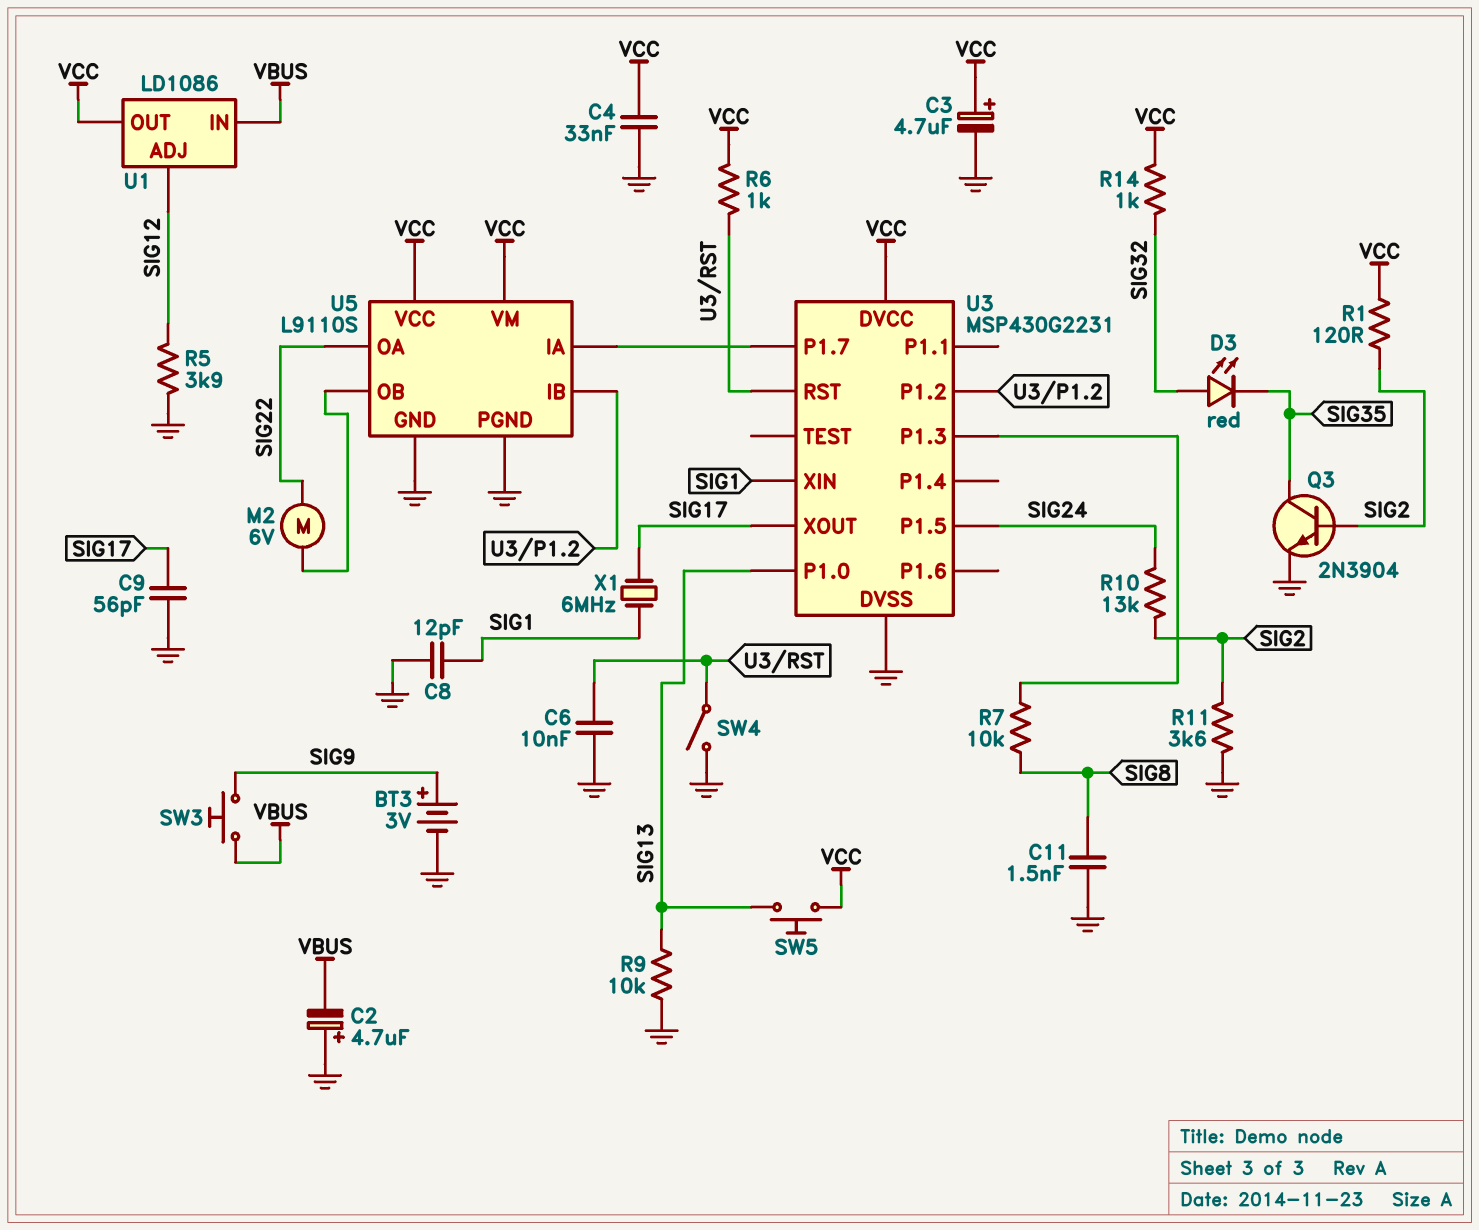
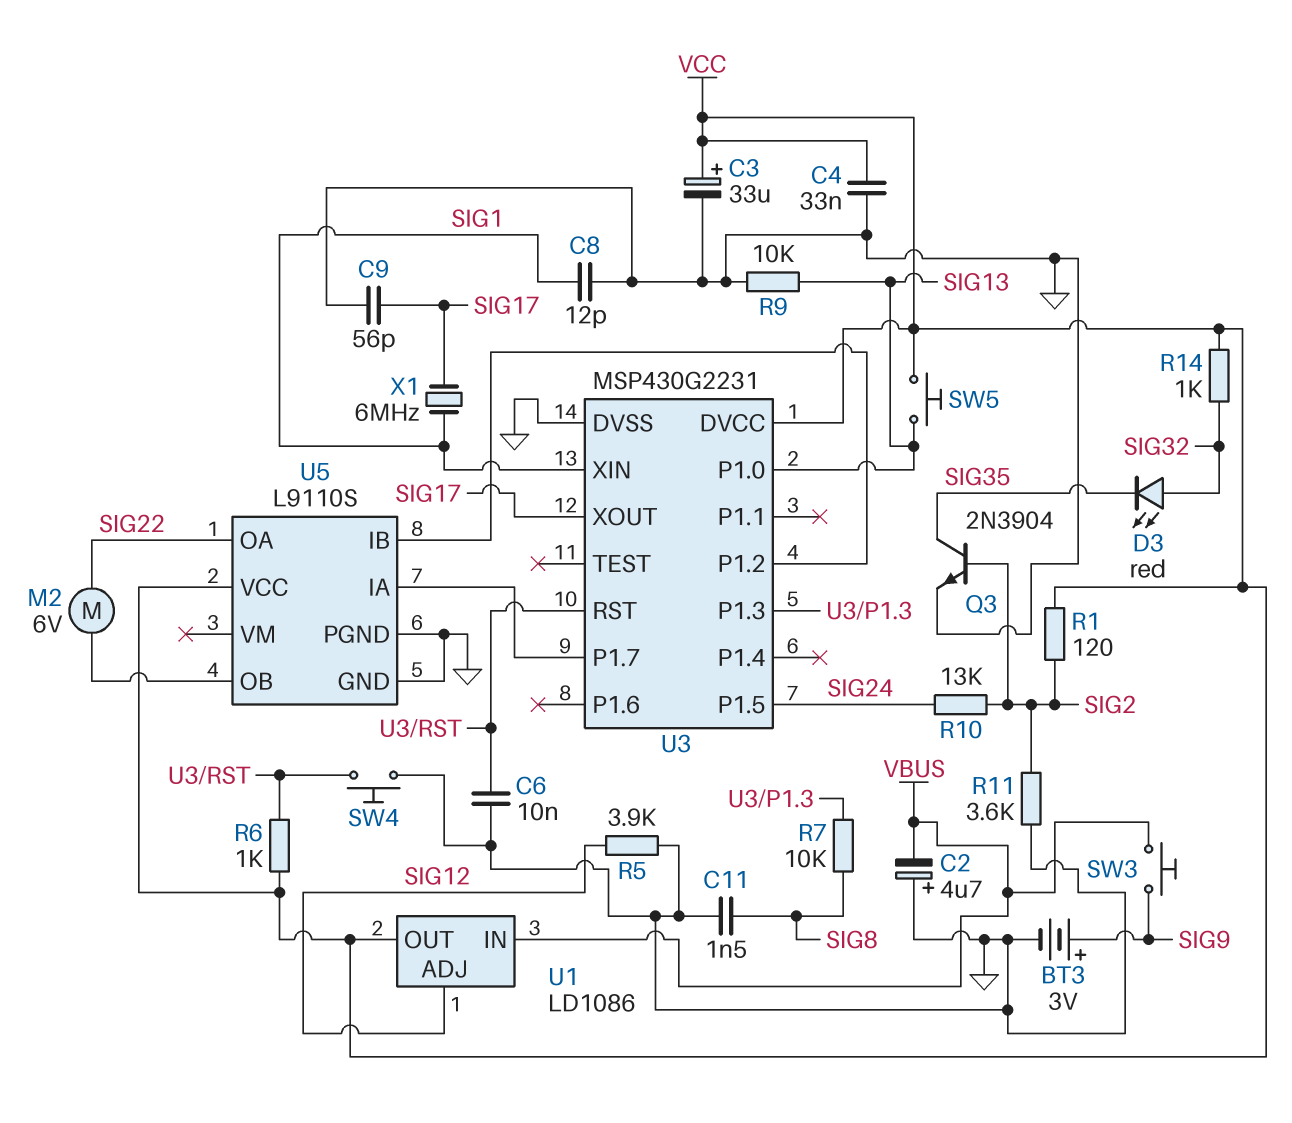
C3: 4.7uF (plus VCC, minus GND) -> 33uF (plus VCC, minus GND)
SW4: switch (GND, U3/RST) -> button (GND, U3/RST)
U5 pin VM: VCC -> none

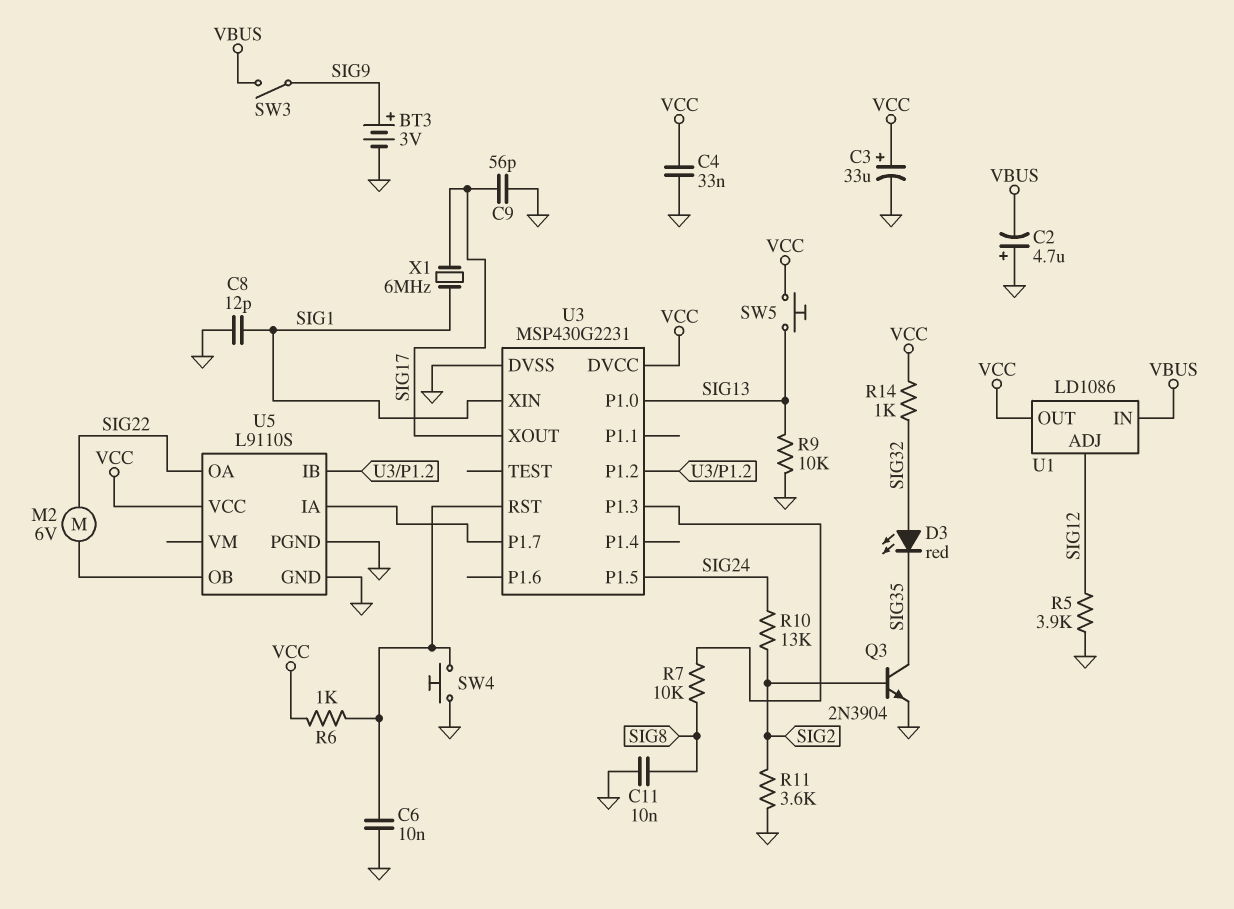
C11: 1.5nF (GND, SIG8) -> 10nF (GND, SIG8)
R1: 120 (SIG2, VCC) -> none
SW3: button (SIG9, VBUS) -> switch (SIG9, VBUS)

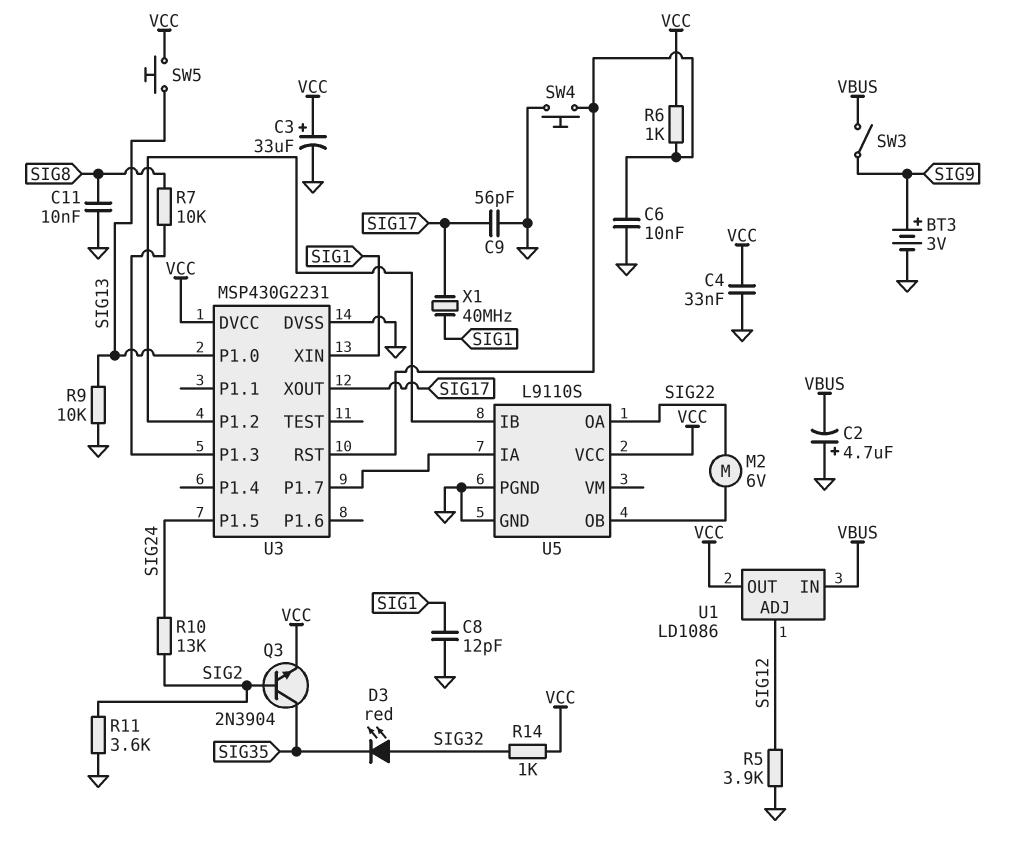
Q3: NPN 2N3904 (B SIG2, C SIG35, E GND) -> NPN 2N3904 (B SIG2, C SIG35, E VCC)
X1: 6MHz (SIG1, SIG17) -> 40MHz (SIG1, SIG17)

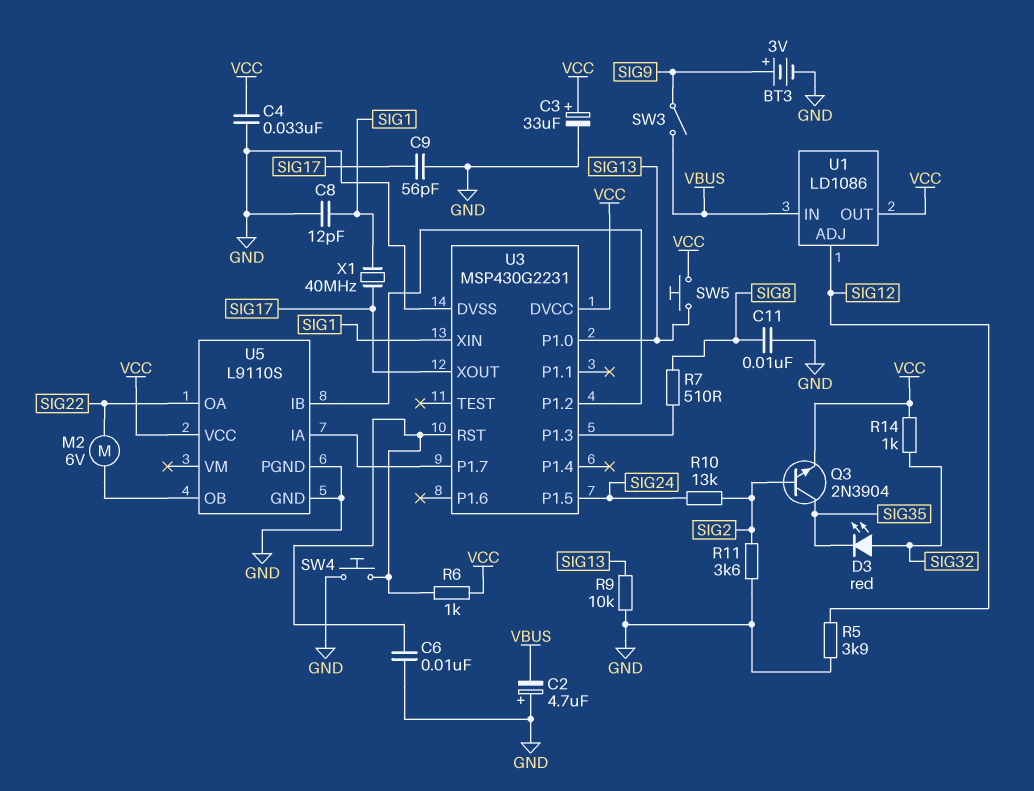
R7: 10k (SIG8, U3/P1.3) -> 510 (SIG8, U3/P1.3)

